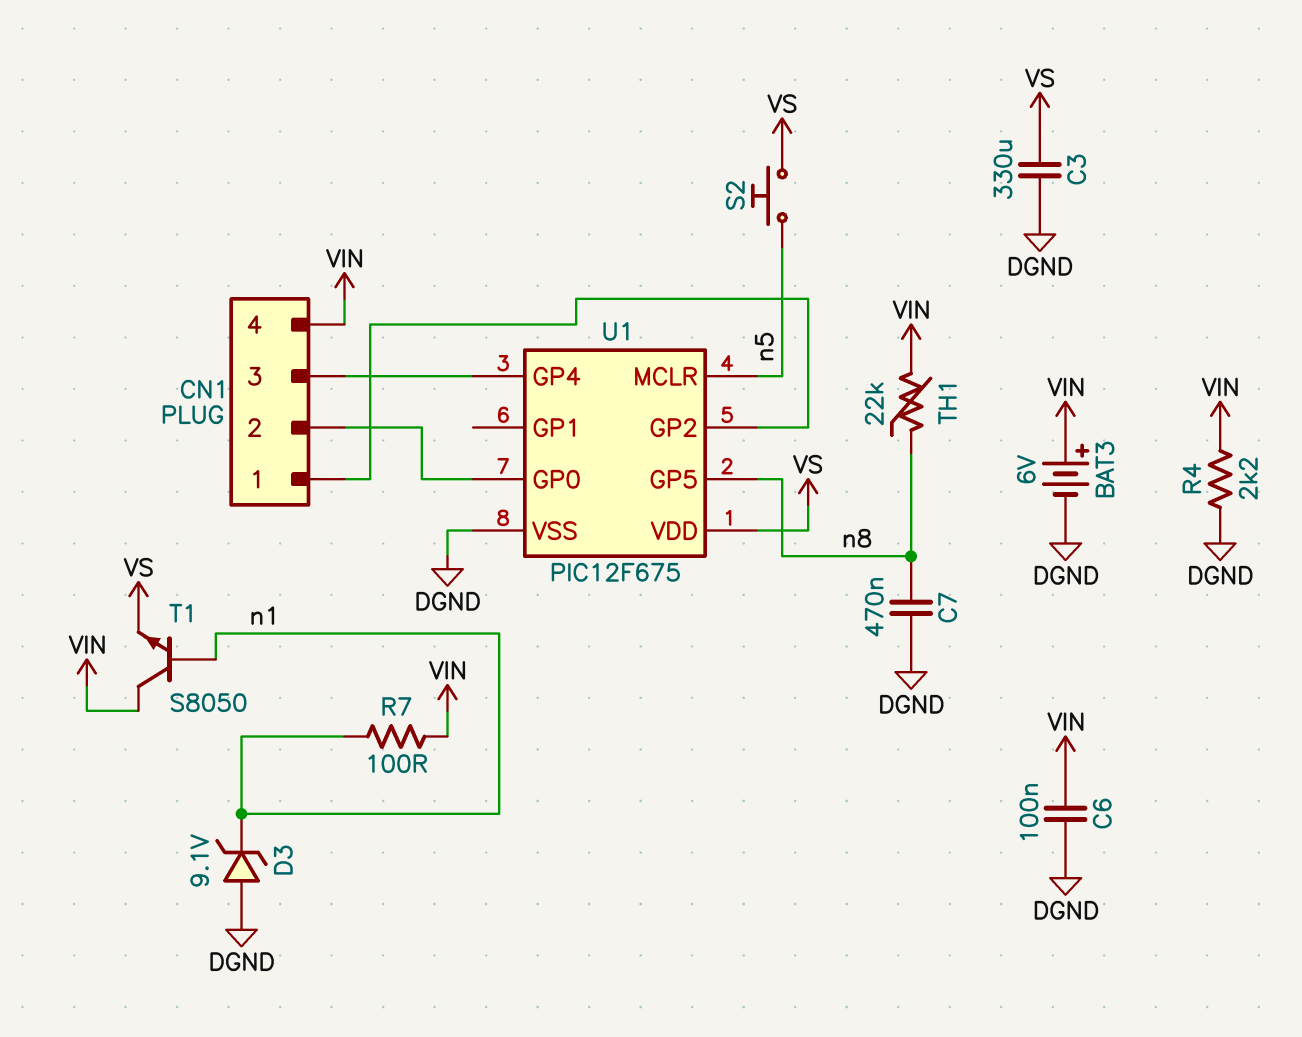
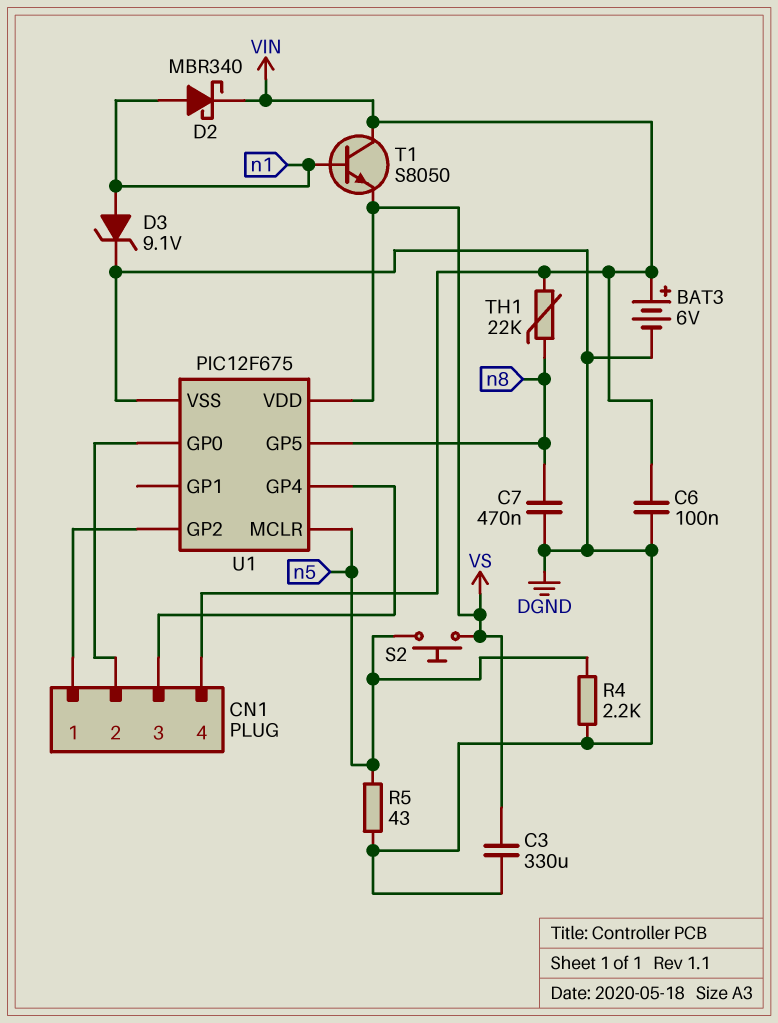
D2: none -> schottky MBR340 (A n1, K VIN)
D3: zener 9.1V (A DGND, K n1) -> zener 9.1V (A n1, K DGND)
R4: 2.2k (DGND, VIN) -> 2.2k (DGND, n5)
R5: none -> 43 (DGND, n5)
R7: 100 (VIN, n1) -> none

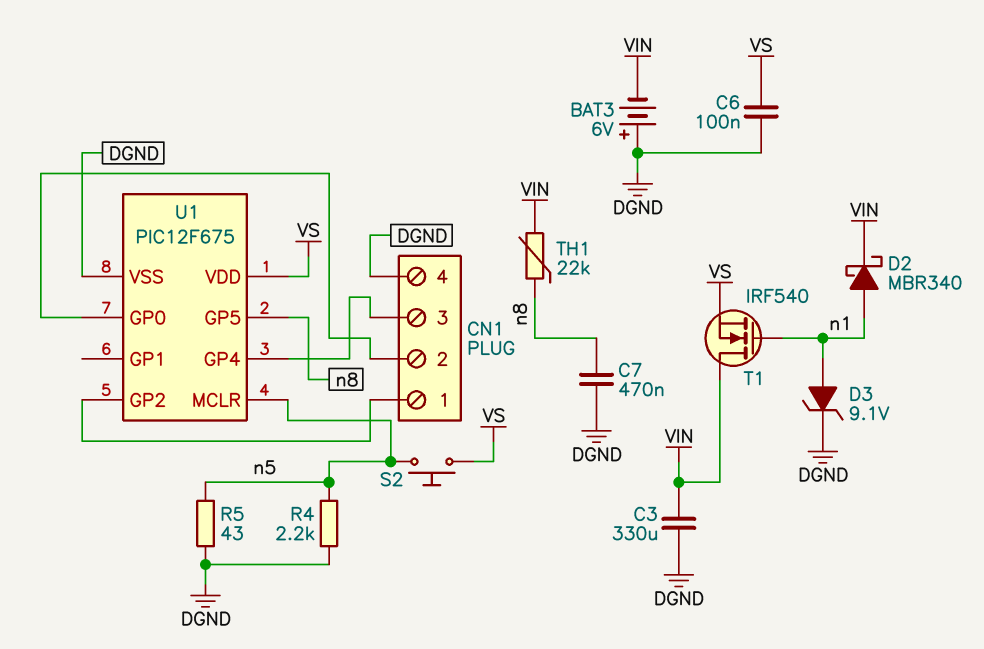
BAT3: 6V (plus VIN, minus DGND) -> 6V (plus DGND, minus VIN)
C3: 330uF (DGND, VS) -> 330uF (DGND, VIN)
C6: 100nF (DGND, VIN) -> 100nF (DGND, VS)
CN1 pin 4: VIN -> DGND
T1: NPN S8050 (B n1, C VIN, E VS) -> NMOS IRF540 (G n1, D VIN, S VS)

